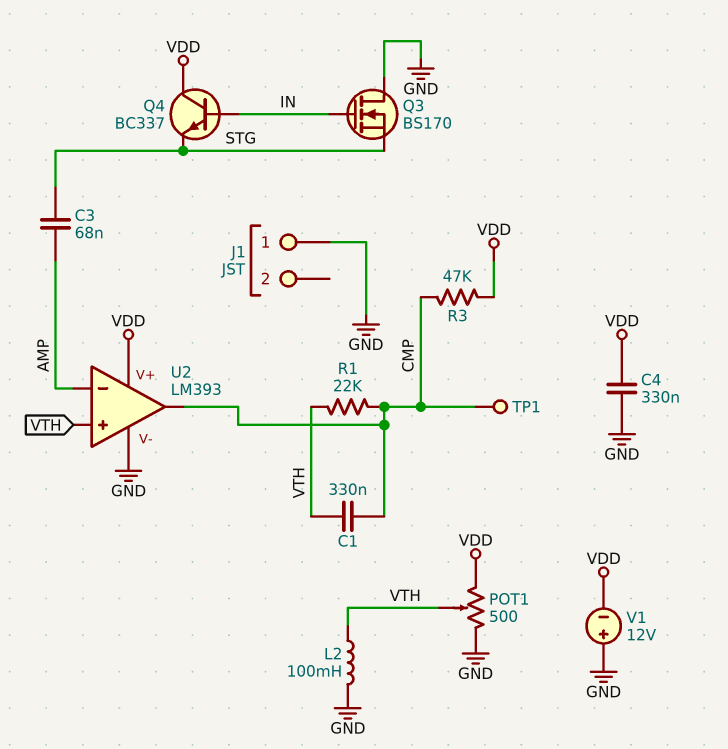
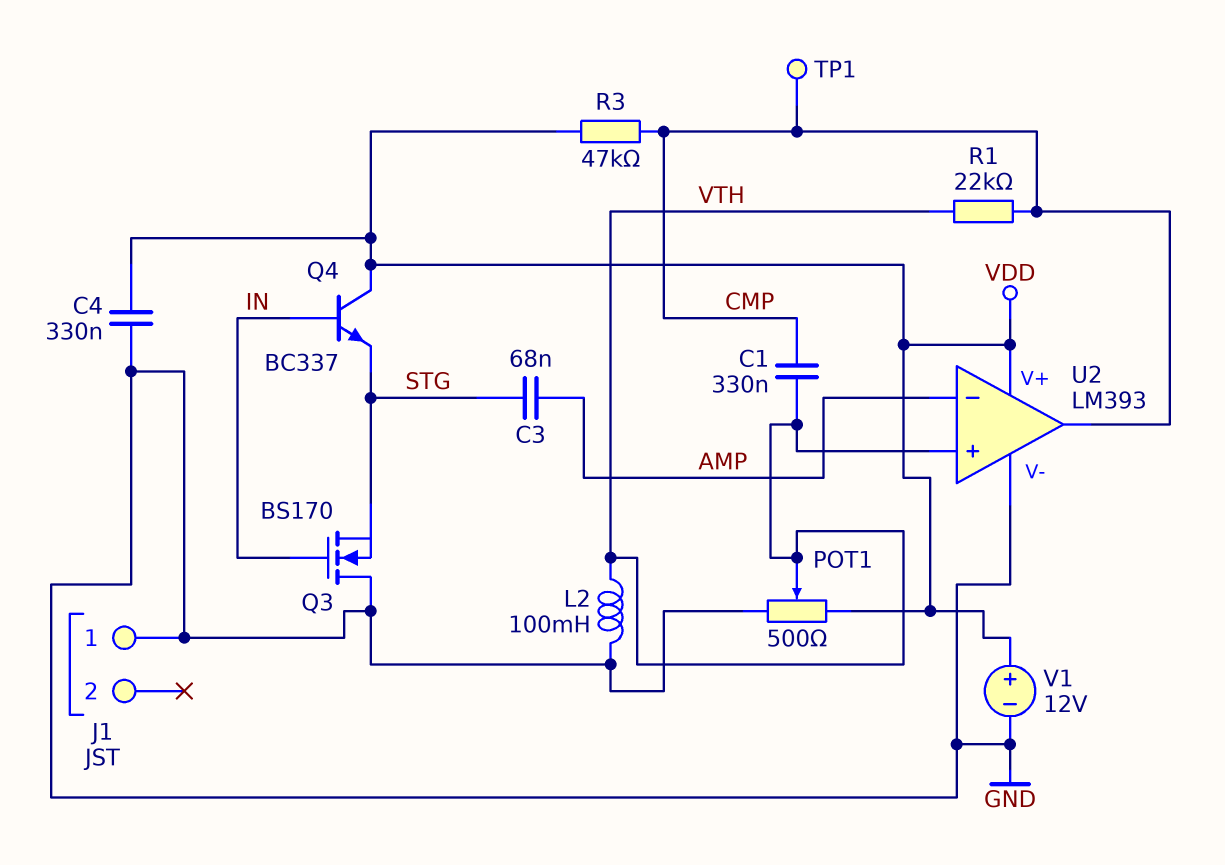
V1: 12V (plus GND, minus VDD) -> 12V (plus VDD, minus GND)

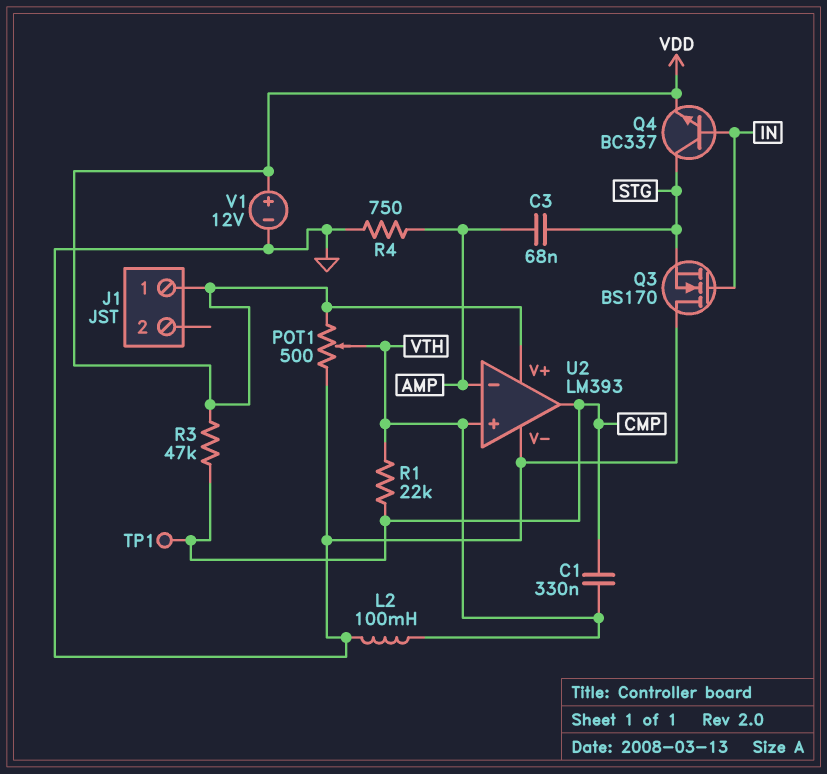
C4: 330nF (GND, VDD) -> none
J1 pin 1: GND -> VDD
Q4: NPN BC337 (B IN, C VDD, E STG) -> NPN BC337 (B IN, C STG, E VDD)
R4: none -> 750 (AMP, GND)

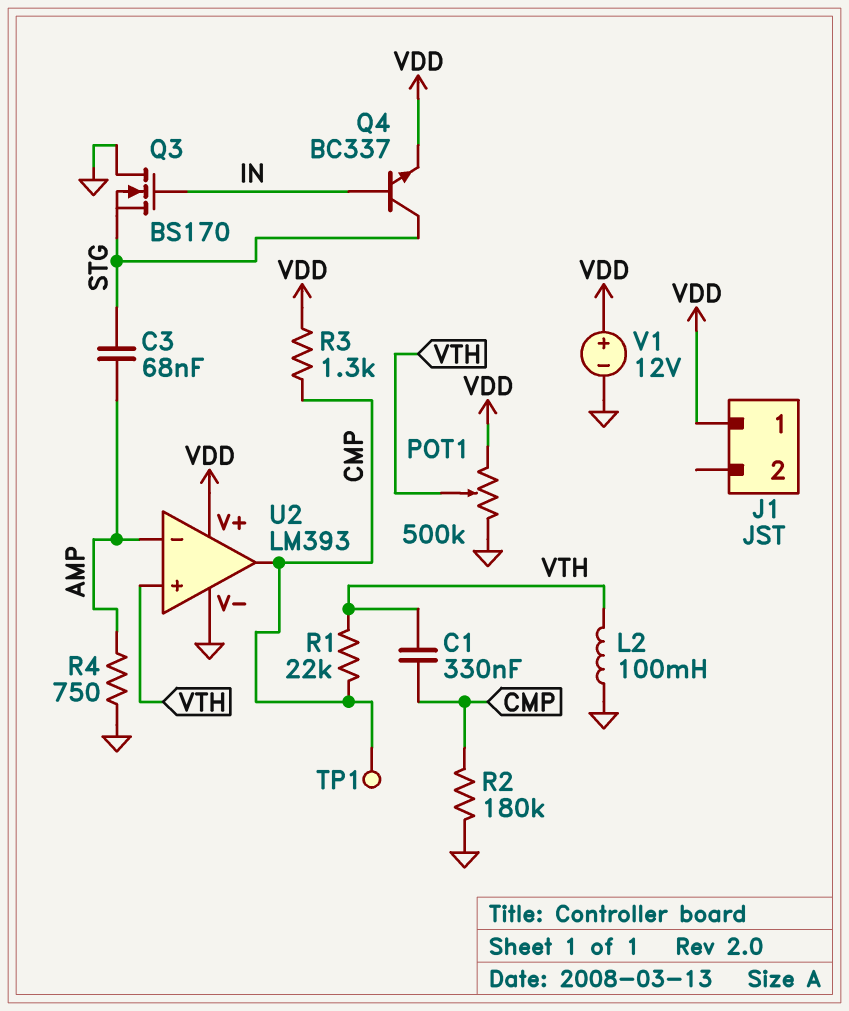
POT1: 500 (GND, VDD, wiper VTH) -> 500k (GND, VDD, wiper VTH)
R2: none -> 180k (CMP, GND)
R3: 47k (CMP, VDD) -> 1.3k (CMP, VDD)

